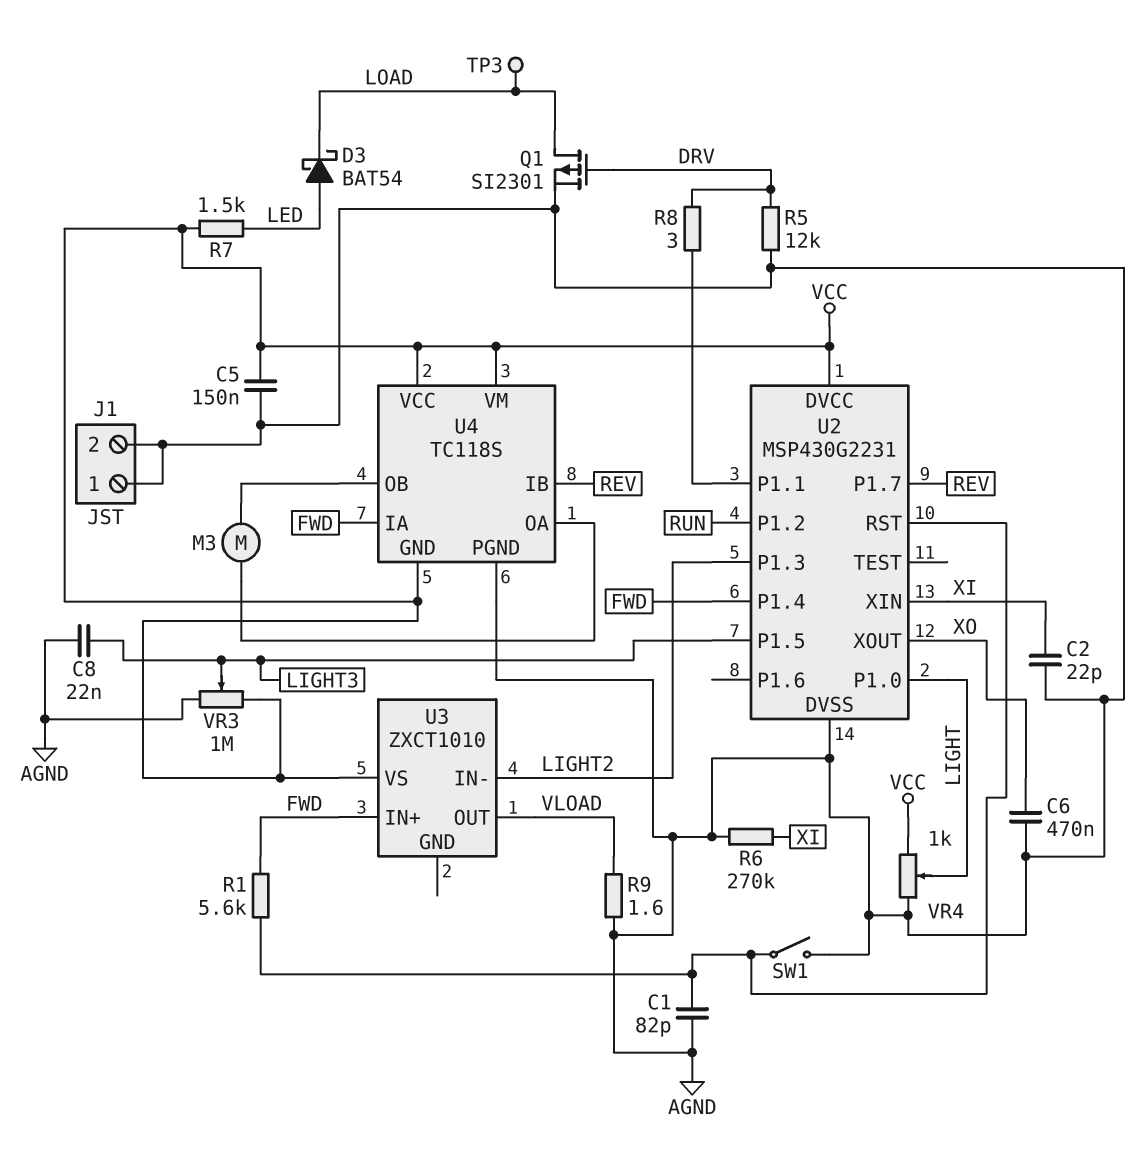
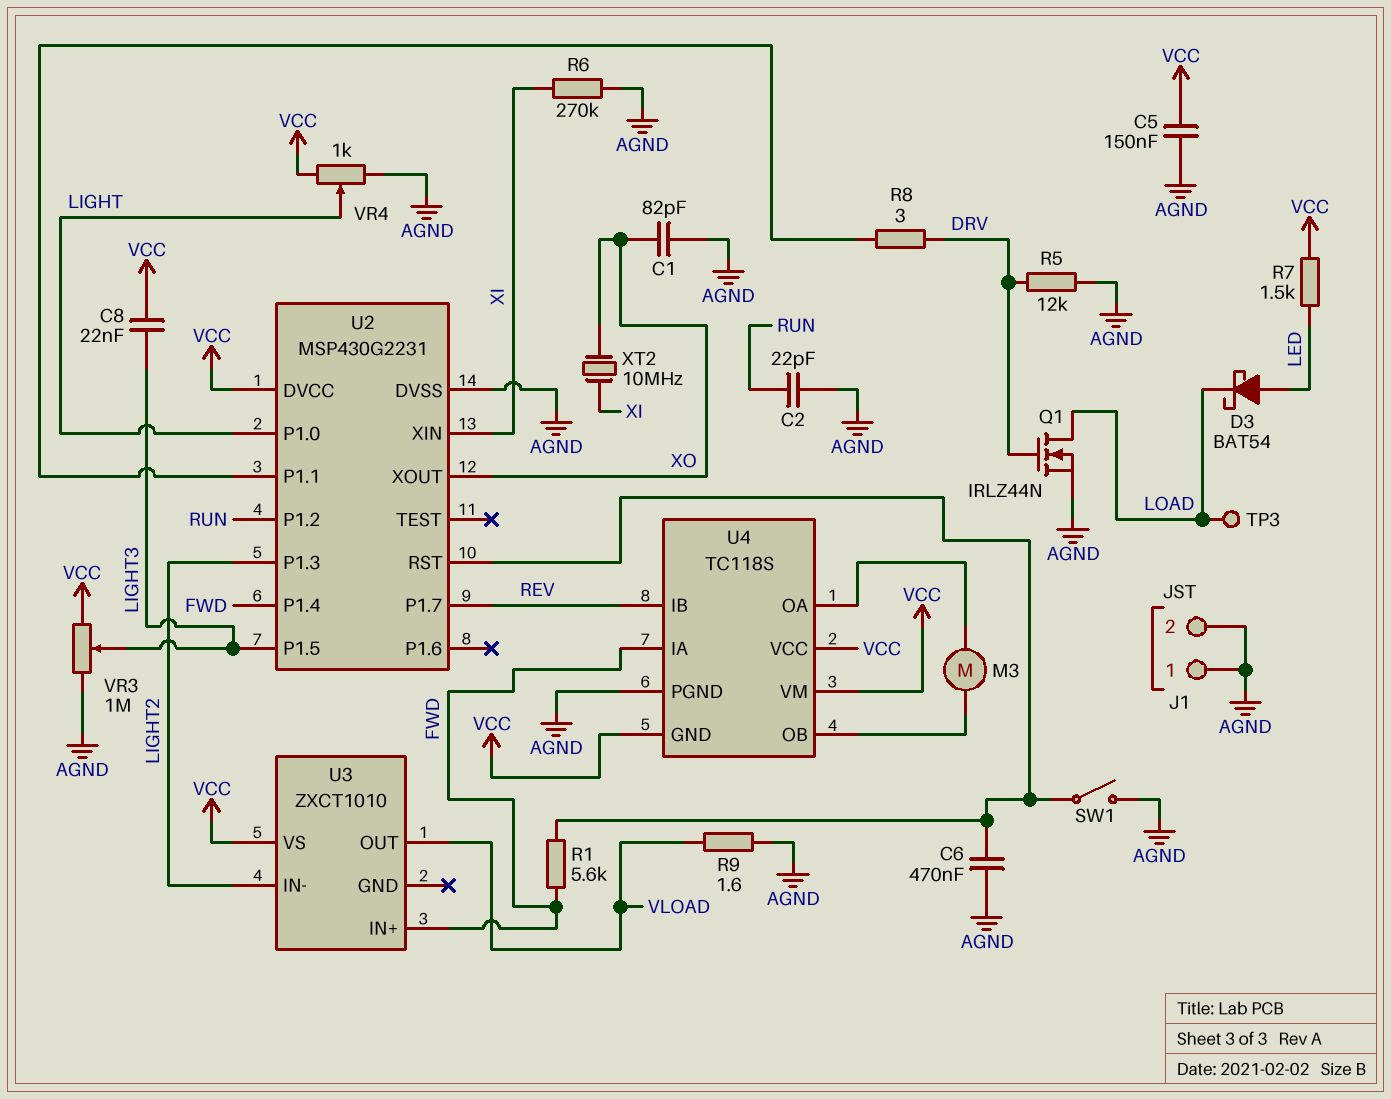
C1: 82pF (AGND, U2/RST) -> 82pF (AGND, XO)
C2: 22pF (AGND, XI) -> 22pF (AGND, RUN)
C6: 470nF (AGND, XO) -> 470nF (AGND, U2/RST)
C8: 22nF (AGND, LIGHT3) -> 22nF (LIGHT3, VCC)
Q1: PMOS SI2301 (G DRV, D LOAD, S AGND) -> NMOS IRLZ44N (G DRV, D LOAD, S AGND)
XT2: none -> 10MHz (XI, XO)

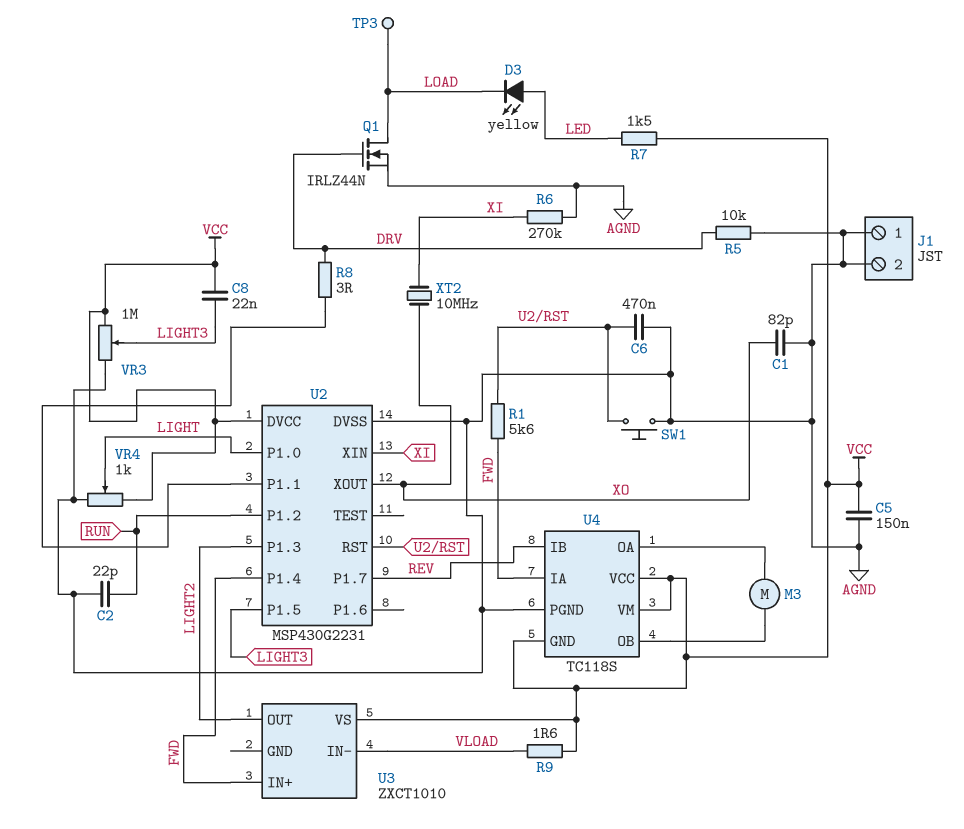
D3: schottky BAT54 (A LED, K LOAD) -> LED yellow (A LED, K LOAD)
R5: 12k (AGND, DRV) -> 10k (AGND, DRV)
R9: 1.6 (AGND, VLOAD) -> 1.6 (VCC, VLOAD)
SW1: switch (AGND, U2/RST) -> button (AGND, U2/RST)
U3 pin IN-: LIGHT2 -> VLOAD
U3 pin OUT: VLOAD -> LIGHT2

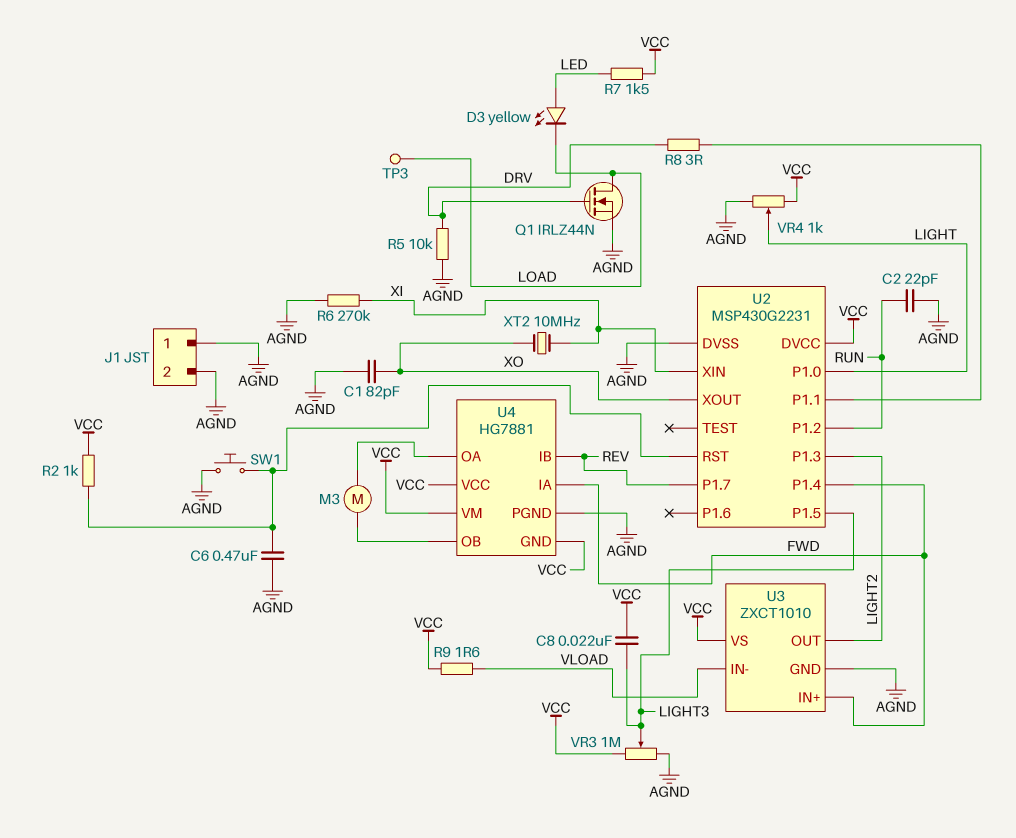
C5: 150nF (AGND, VCC) -> none
R1: 5.6k (FWD, U2/RST) -> none
R2: none -> 1k (U2/RST, VCC)
U3 pin GND: none -> AGND
U4: TC118S -> HG7881

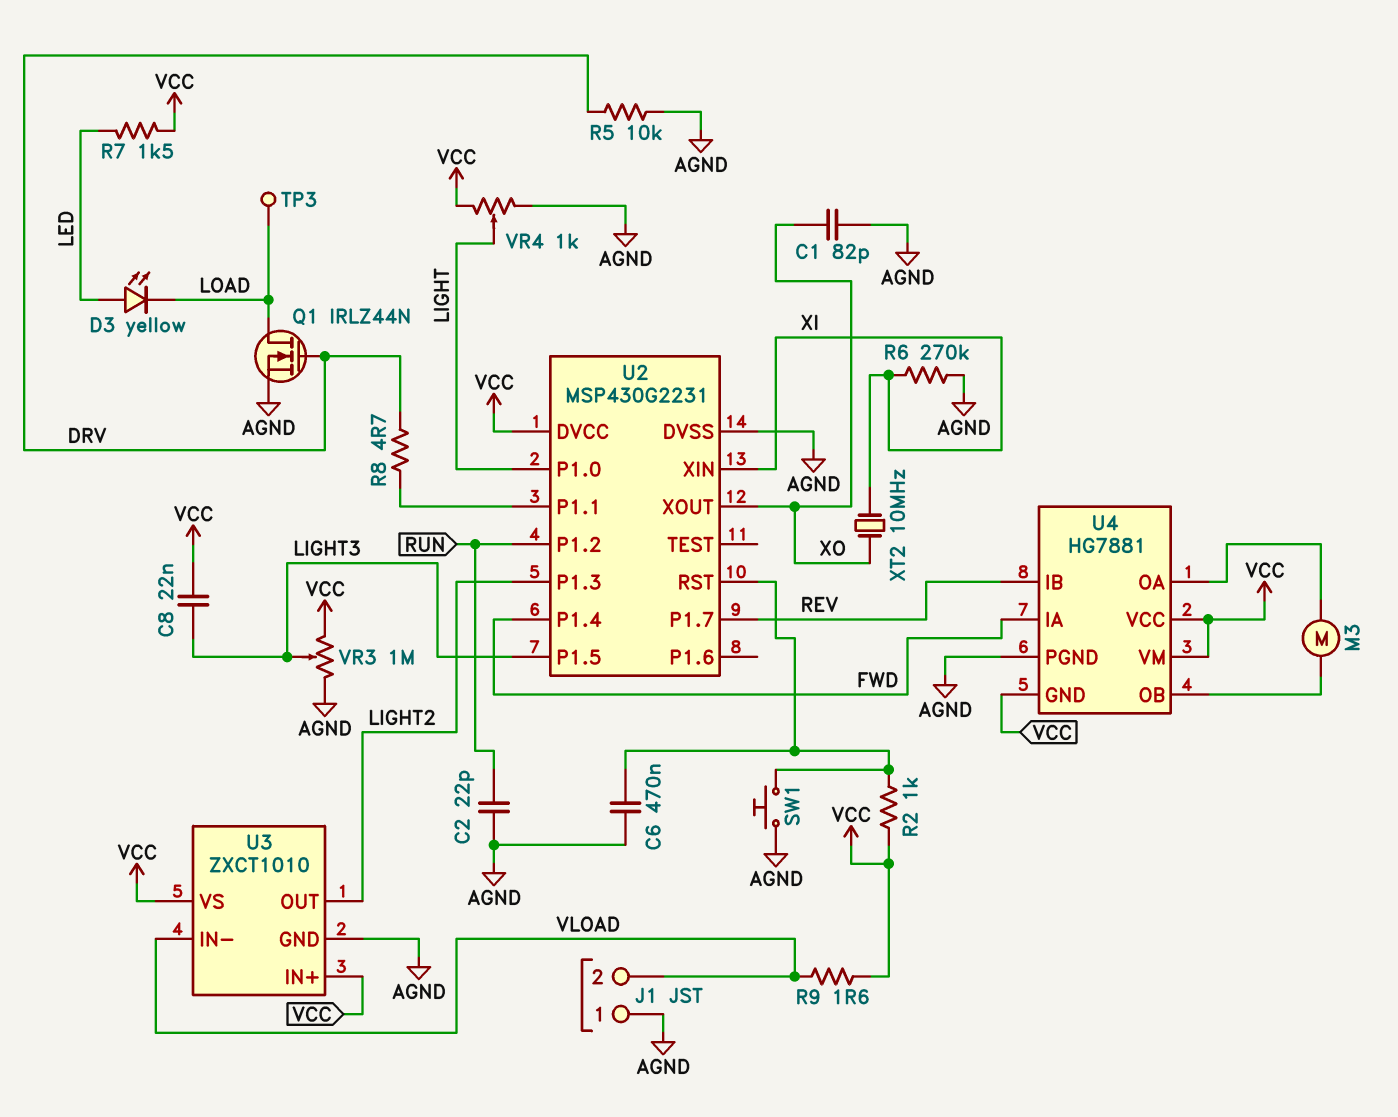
J1 pin 2: AGND -> VLOAD
R8: 3 (DRV, U2/P1.1) -> 4.7 (DRV, U2/P1.1)
U3 pin IN+: FWD -> VCC

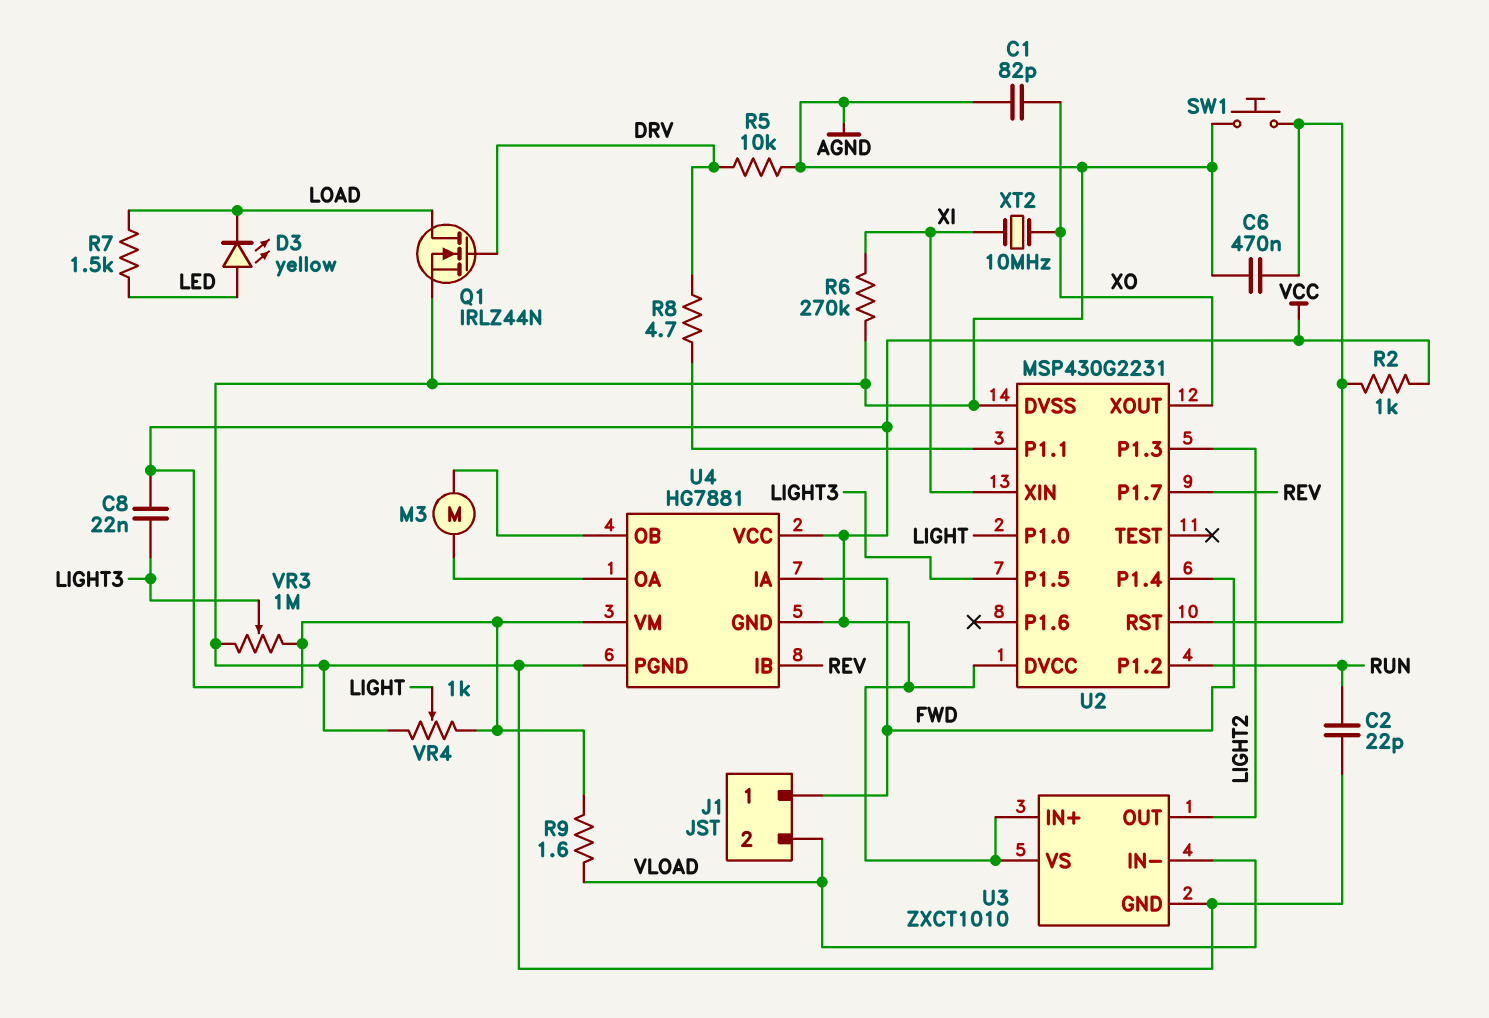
J1 pin 1: AGND -> FWD
R7: 1.5k (LED, VCC) -> 1.5k (LED, LOAD)
TP3: test point (LOAD) -> none

